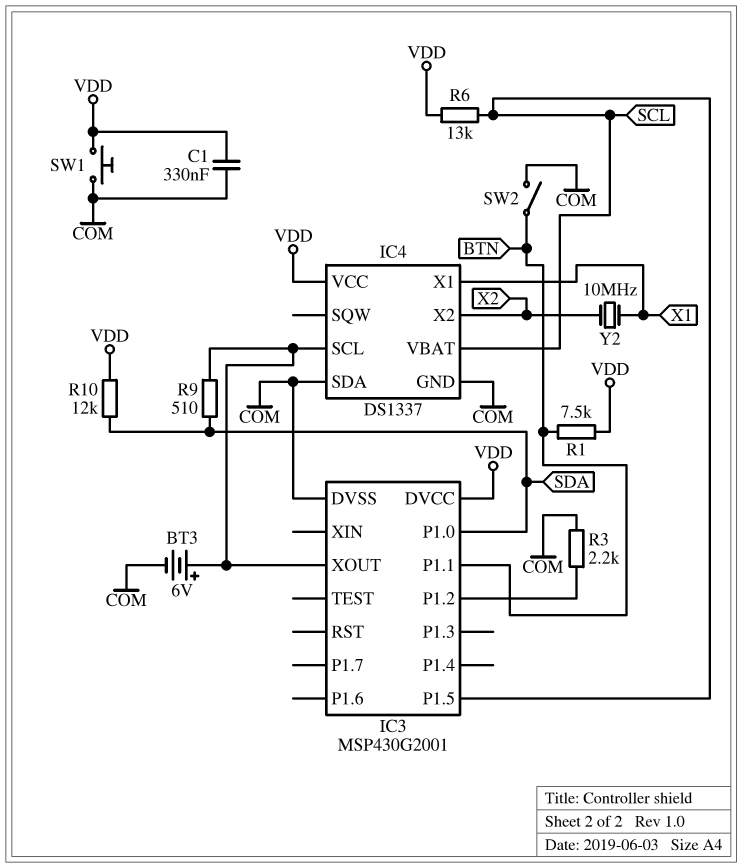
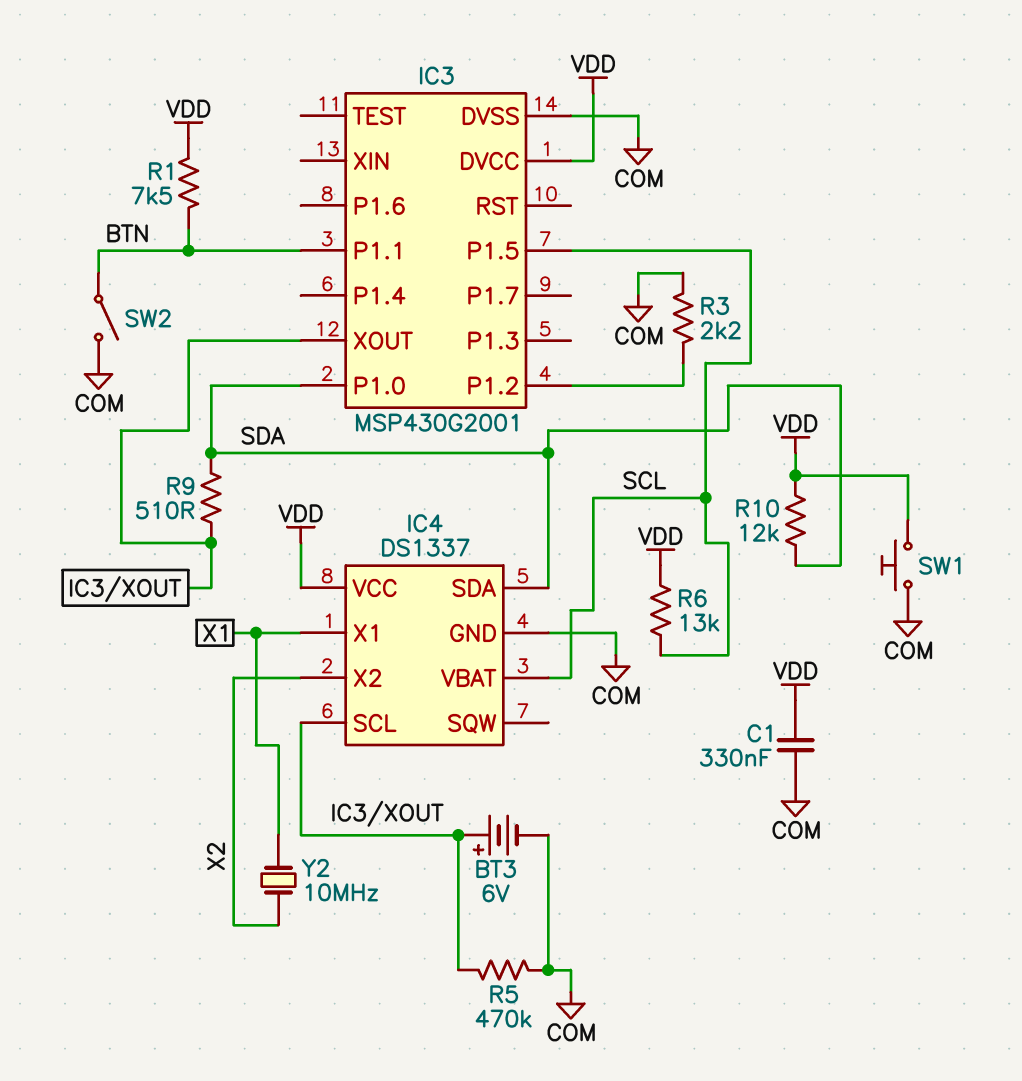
IC4 pin SDA: COM -> SDA
R5: none -> 470k (COM, IC3/XOUT)

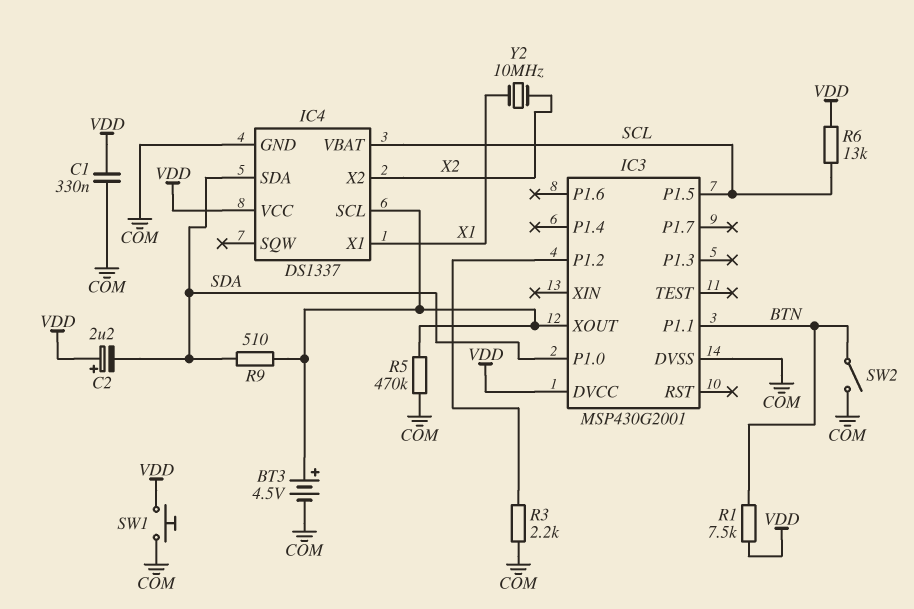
BT3: 6V (plus IC3/XOUT, minus COM) -> 4.5V (plus IC3/XOUT, minus COM)
C2: none -> 2.2uF (plus VDD, minus SDA)
R10: 12k (SDA, VDD) -> none

